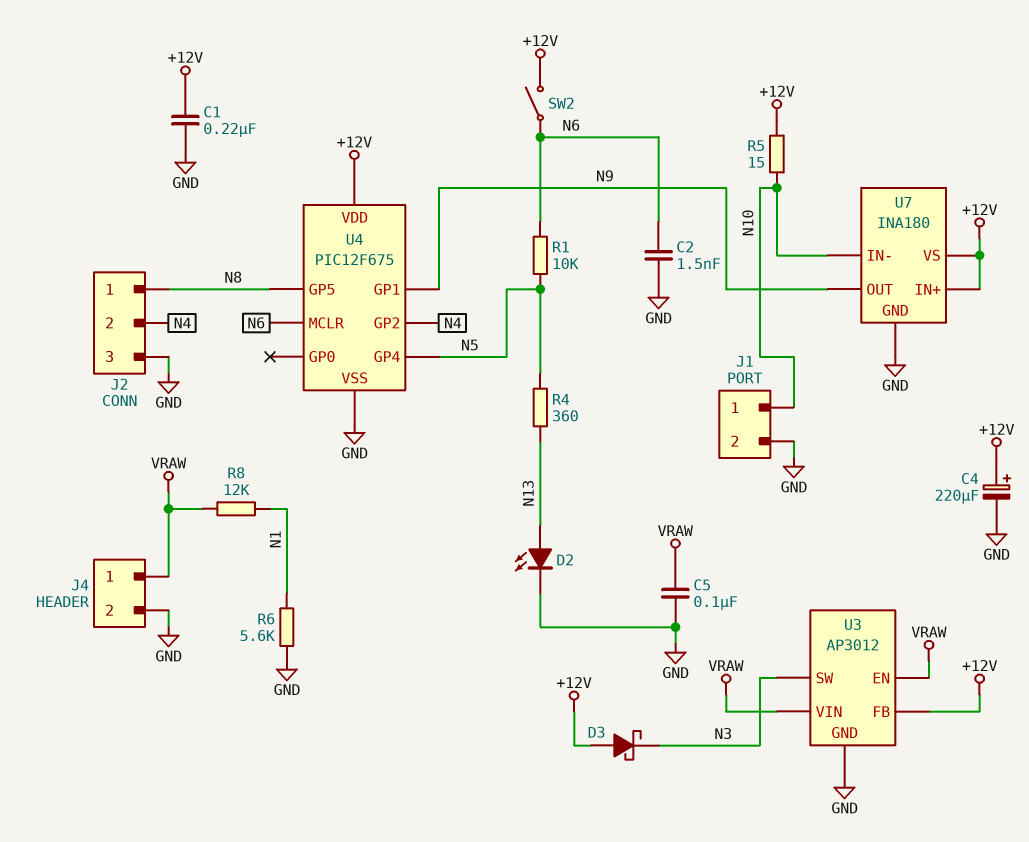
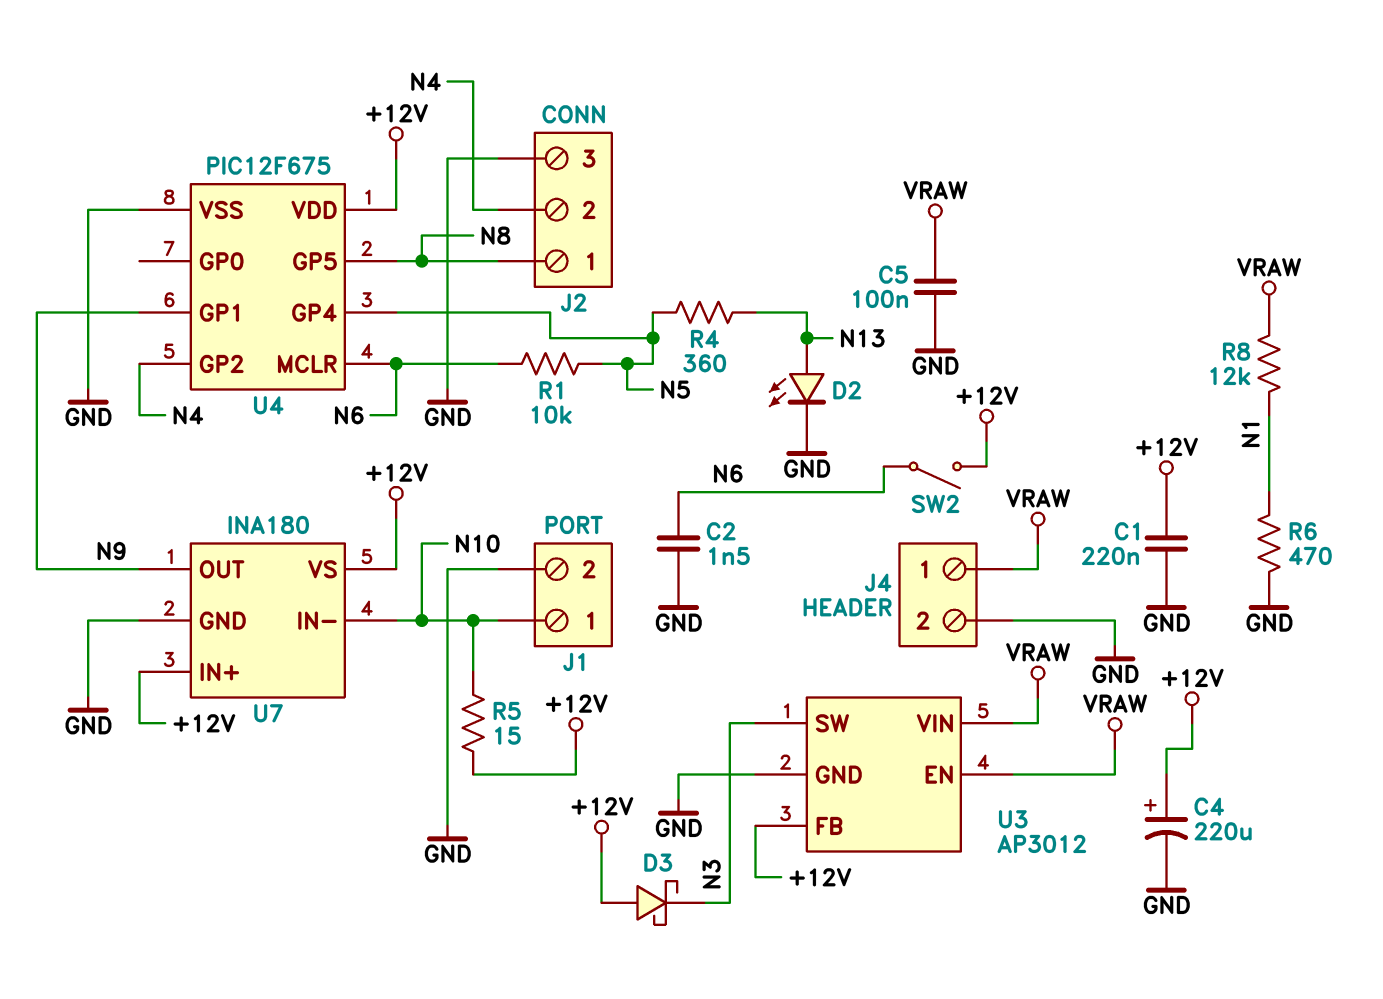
R6: 5.6k (GND, N1) -> 470 (GND, N1)

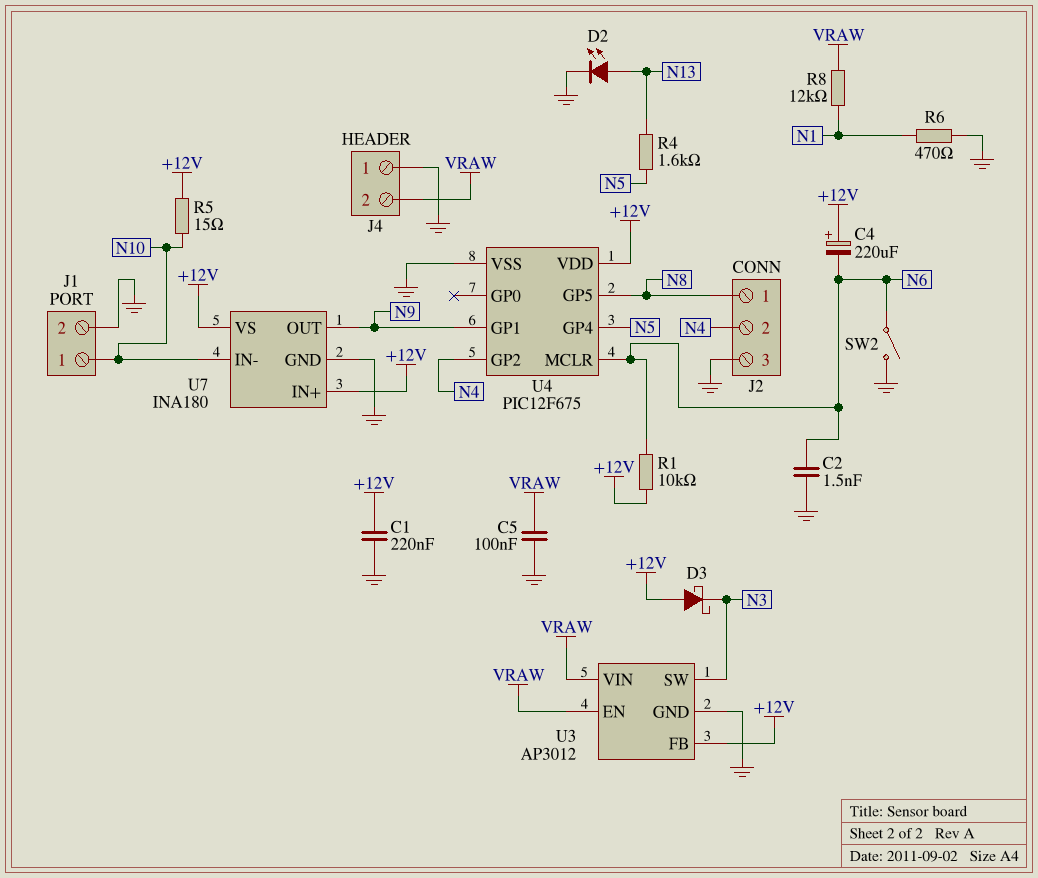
C4: 220uF (plus +12V, minus GND) -> 220uF (plus +12V, minus N6)
J4 pin 1: VRAW -> GND
J4 pin 2: GND -> VRAW
R1: 10k (N5, N6) -> 10k (+12V, N6)
R4: 360 (N5, N13) -> 1.6k (N5, N13)
SW2: switch (+12V, N6) -> switch (GND, N6)

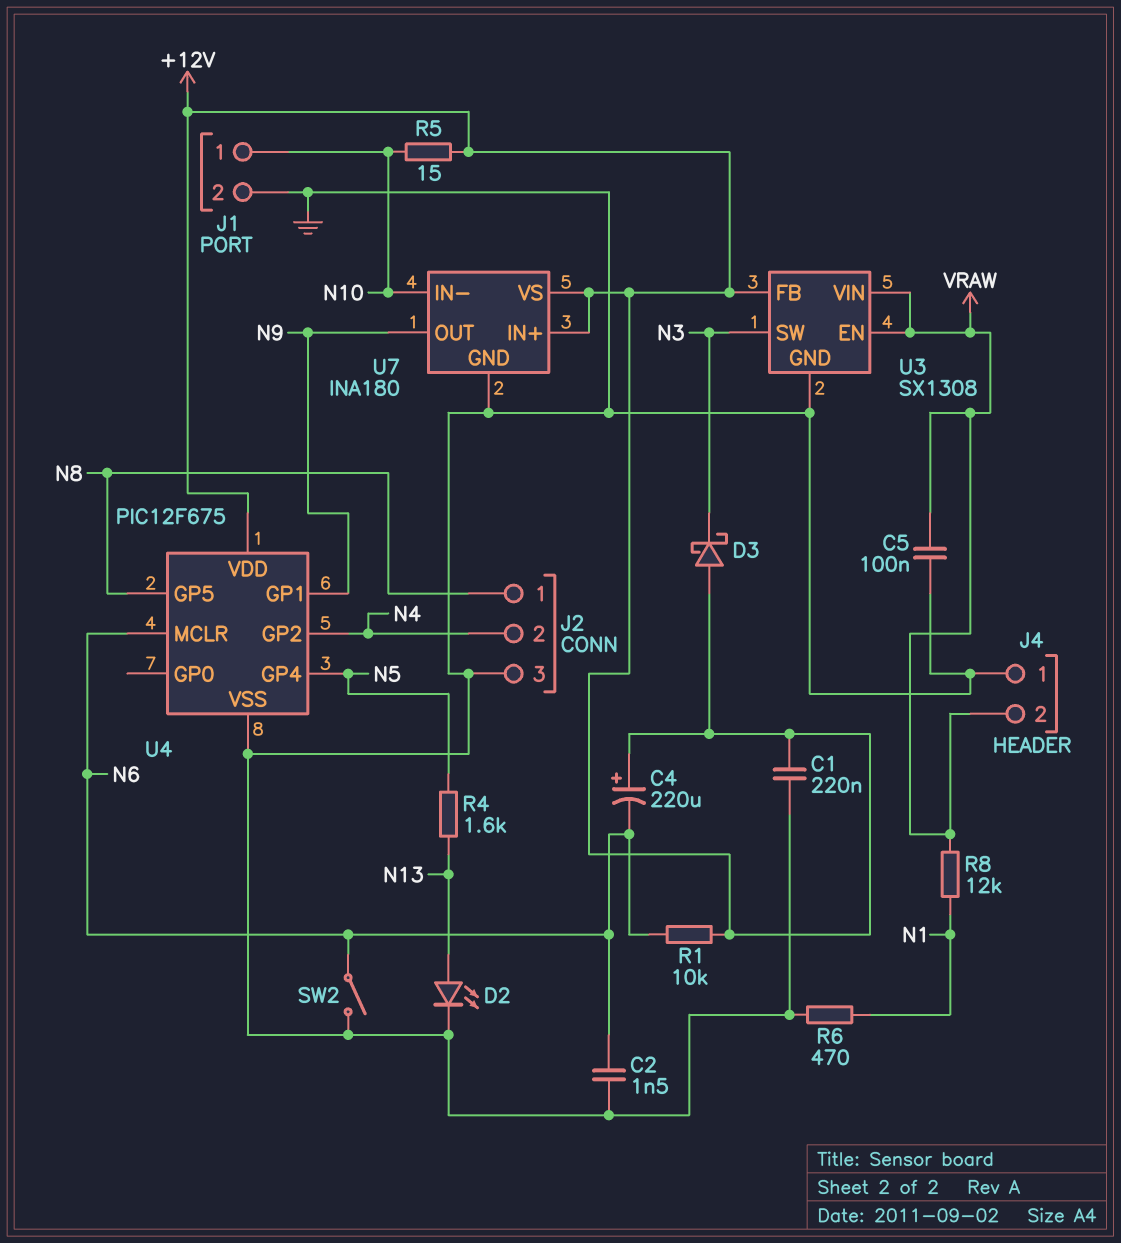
U3: AP3012 -> SX1308

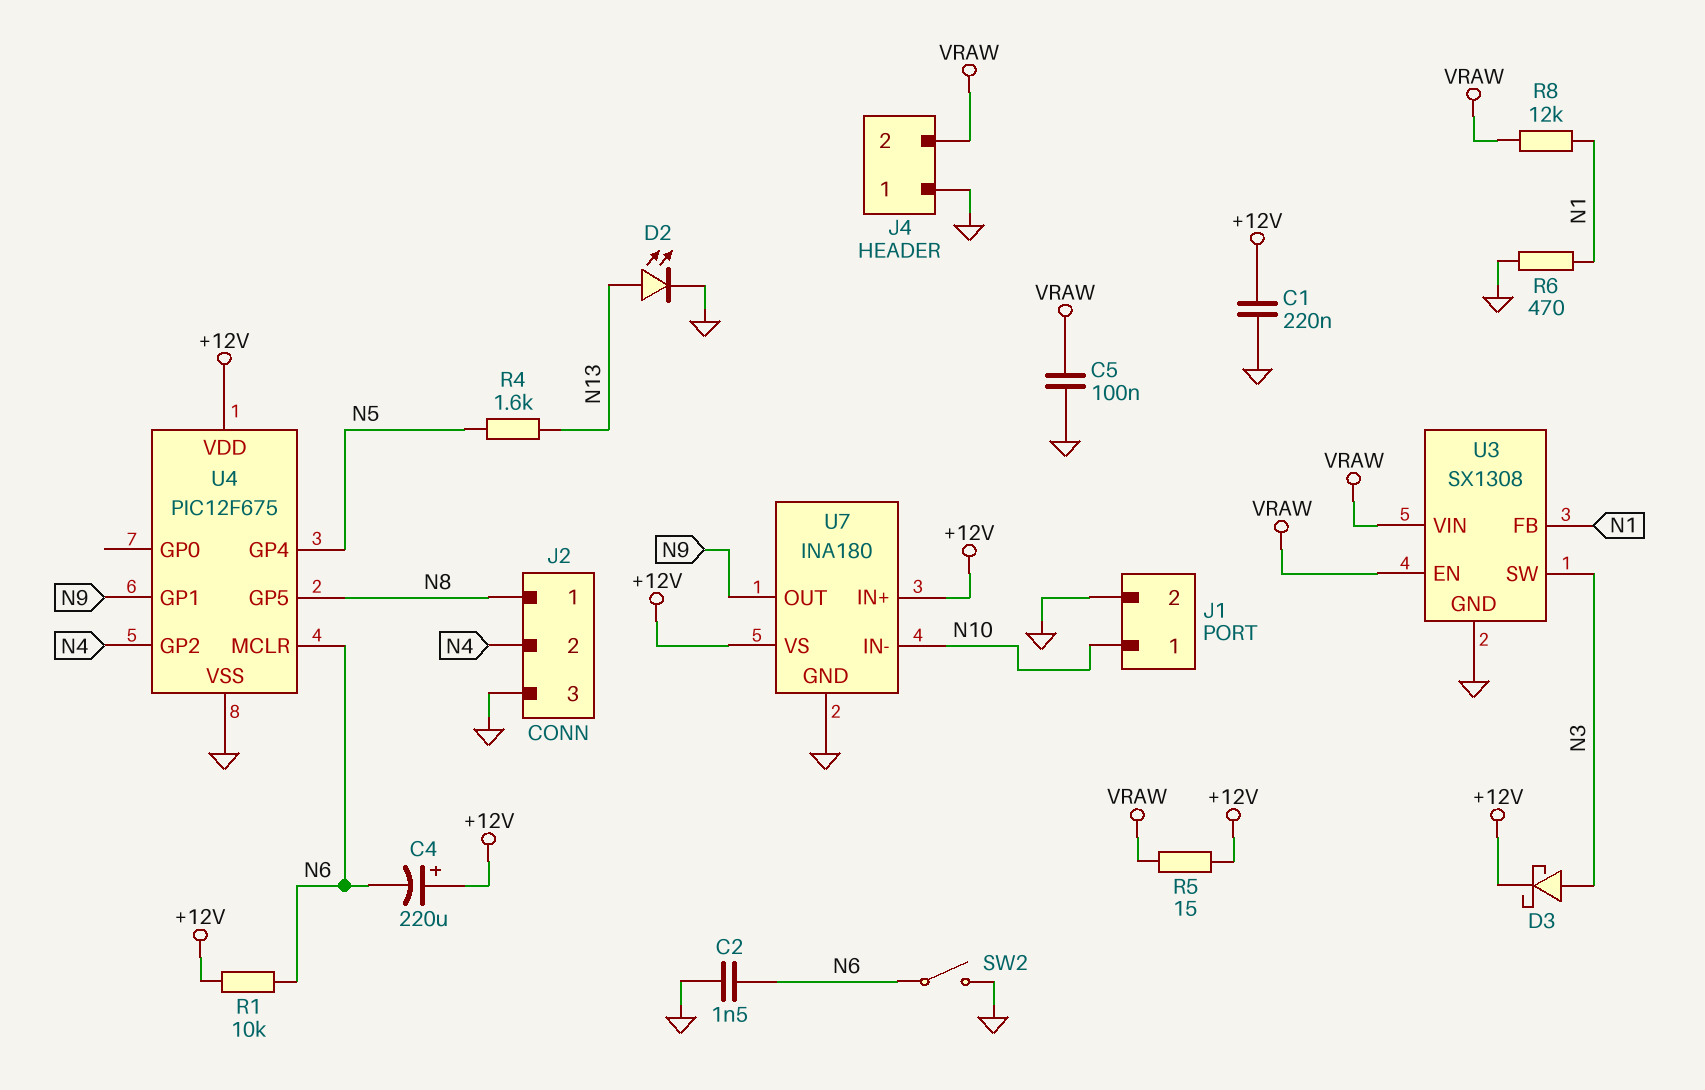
D3: schottky (A +12V, K N3) -> schottky (A N3, K +12V)
R5: 15 (+12V, N10) -> 15 (+12V, VRAW)
U3 pin FB: +12V -> N1

